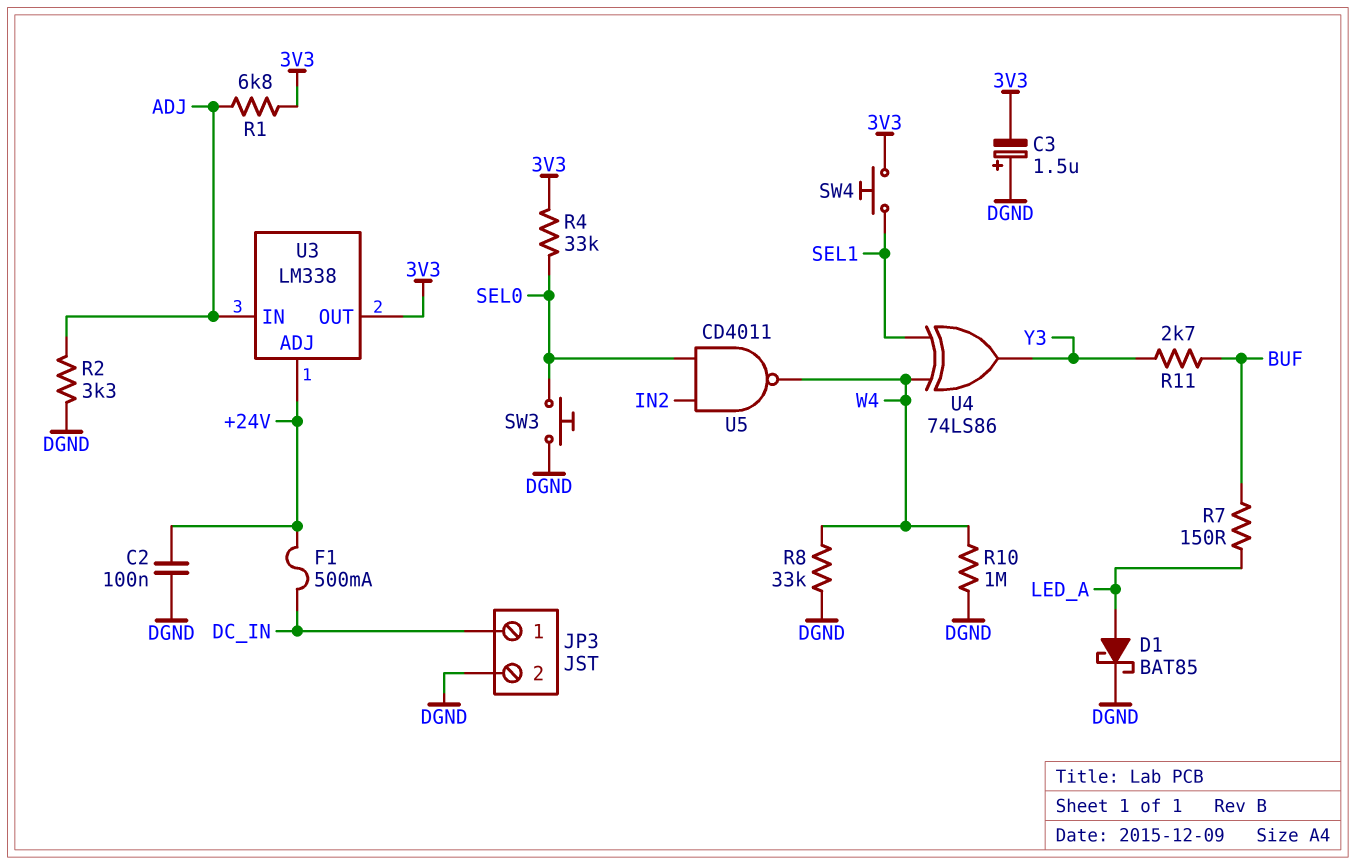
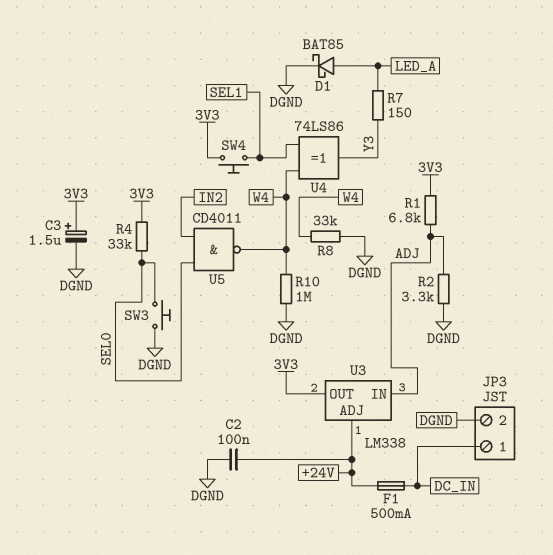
C3: 1.5uF (plus DGND, minus 3V3) -> 1.5uF (plus 3V3, minus DGND)
R7: 150 (BUF, LED_A) -> 150 (LED_A, Y3)
R11: 2.7k (BUF, Y3) -> none

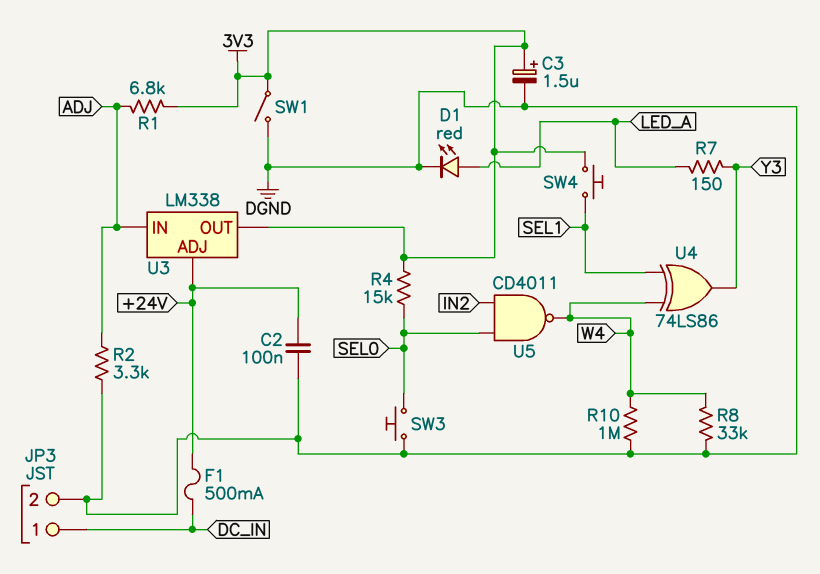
D1: schottky BAT85 (A LED_A, K DGND) -> LED red (A LED_A, K DGND)
R4: 33k (3V3, SEL0) -> 15k (3V3, SEL0)
SW1: none -> switch (3V3, DGND)

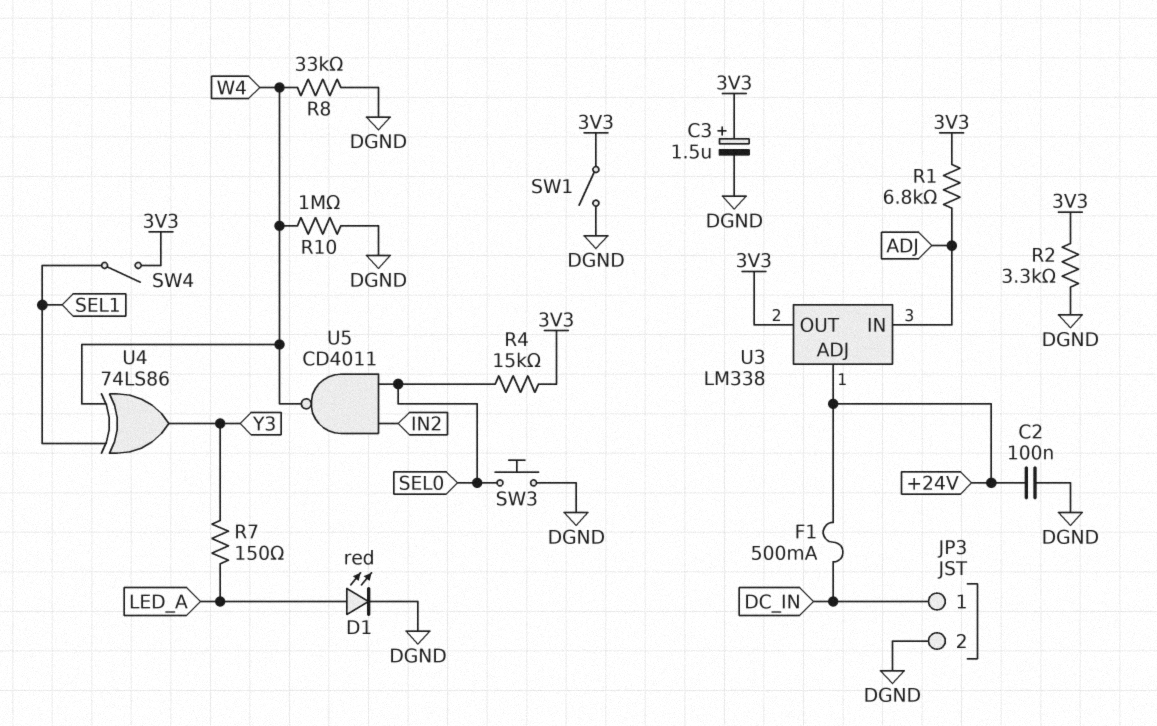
R2: 3.3k (ADJ, DGND) -> 3.3k (3V3, DGND)
SW4: button (3V3, SEL1) -> switch (3V3, SEL1)

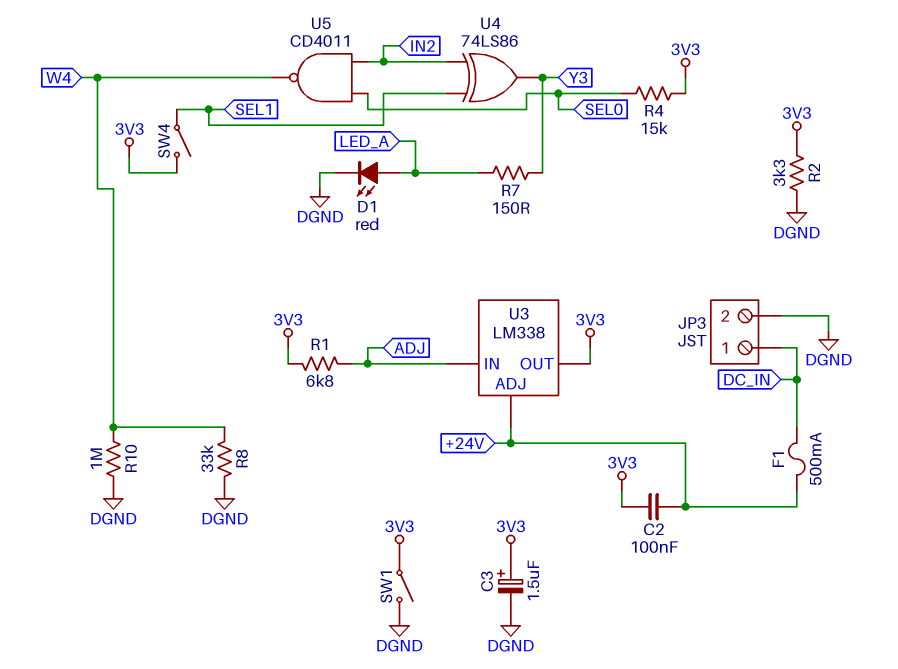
C2: 100nF (+24V, DGND) -> 100nF (+24V, 3V3)
SW3: button (DGND, SEL0) -> none
U4: XOR 74LS86 (in SEL1, in W4, out Y3) -> XOR 74LS86 (in IN2, in SEL1, out Y3)

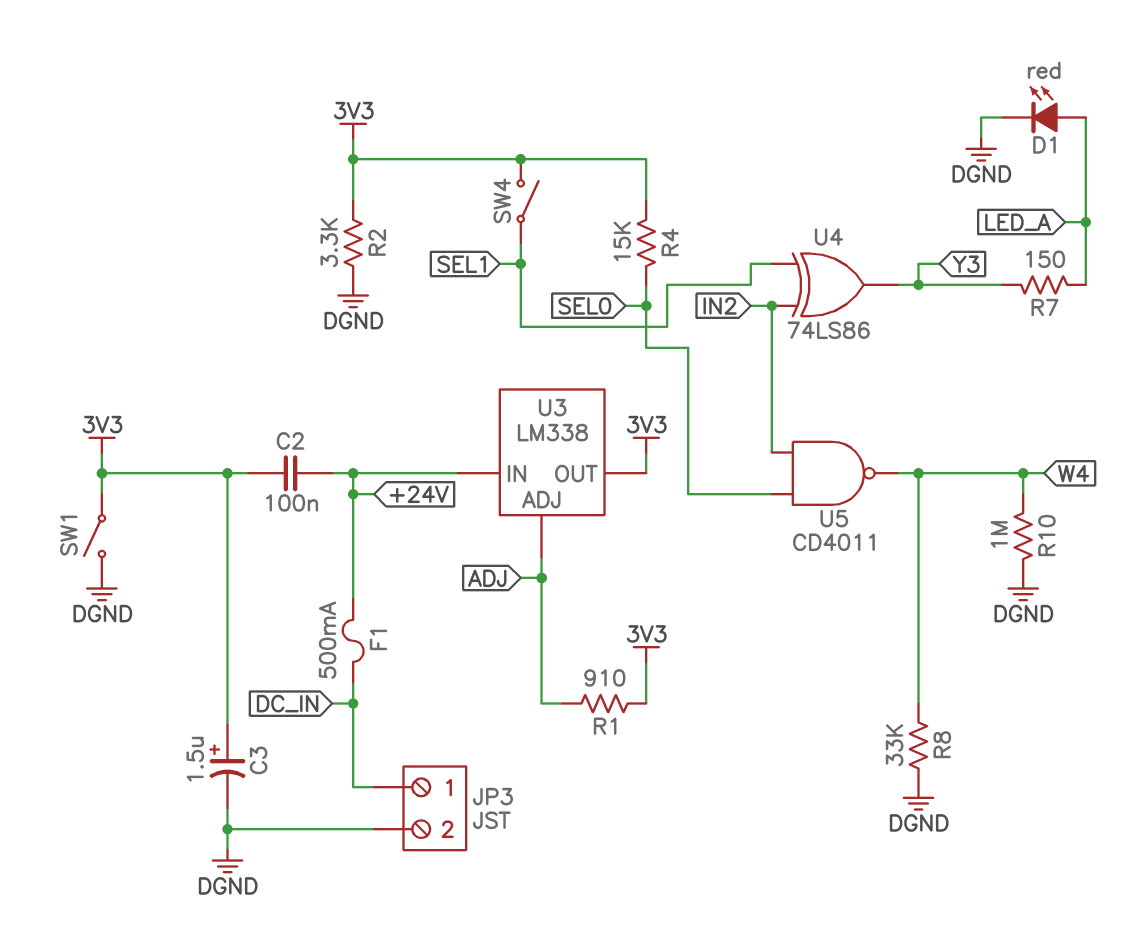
R1: 6.8k (3V3, ADJ) -> 910 (3V3, ADJ)
U3 pin ADJ: +24V -> ADJ
U3 pin IN: ADJ -> +24V

